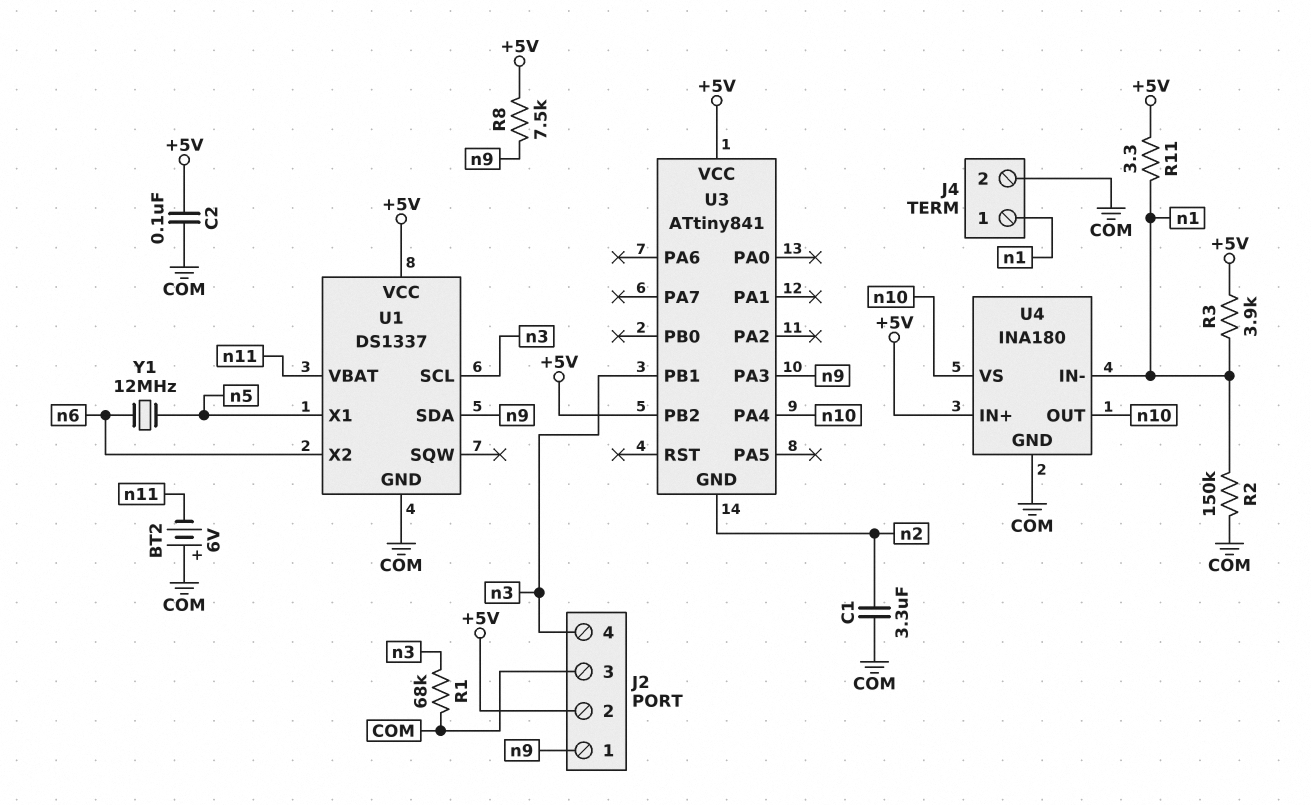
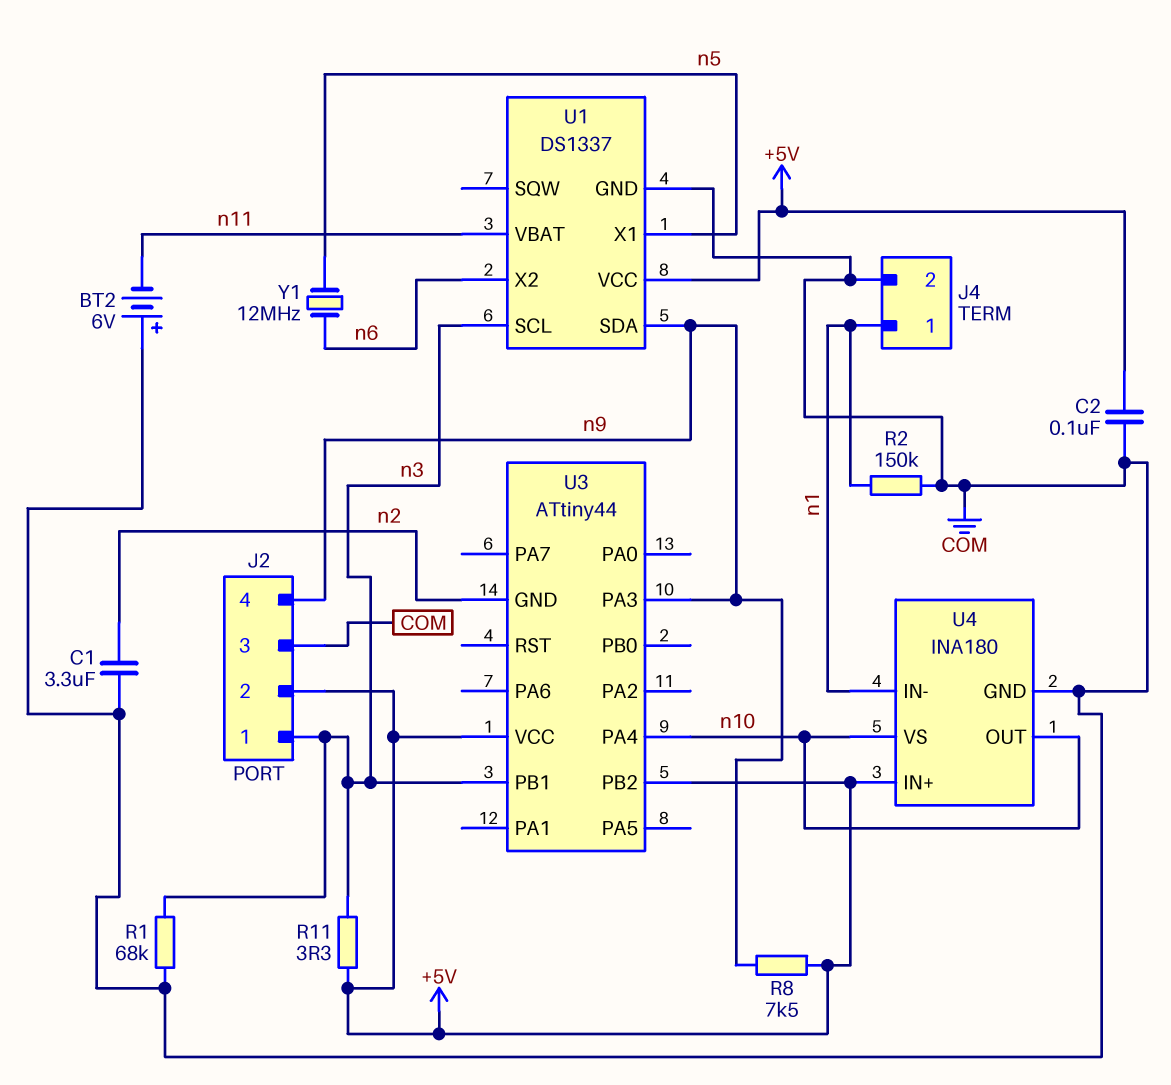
J2 pin 1: n9 -> n3
J2 pin 4: n3 -> n9
R3: 3.9k (+5V, n1) -> none
R11: 3.3 (+5V, n1) -> 3.3 (+5V, n3)
U3: ATtiny841 -> ATtiny44

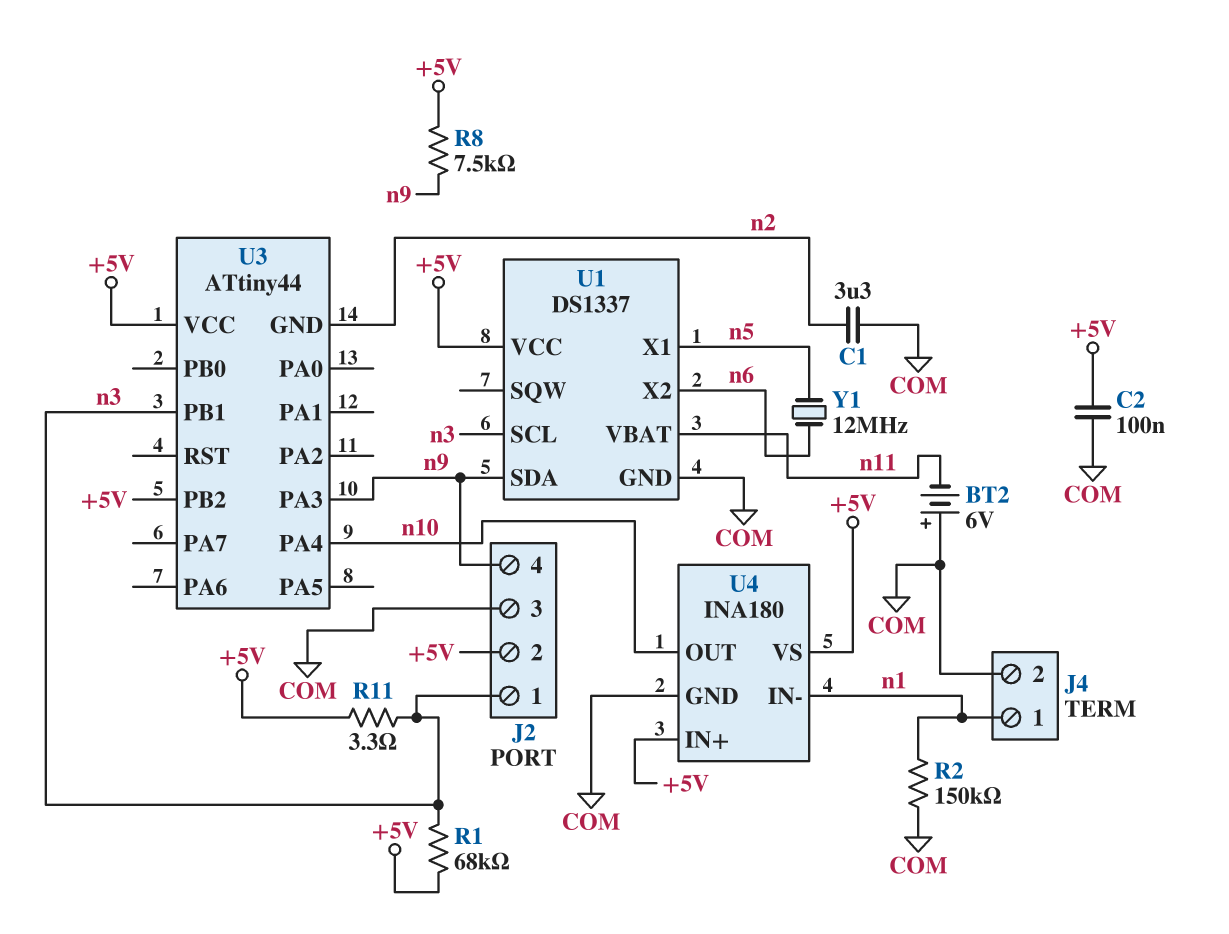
R1: 68k (COM, n3) -> 68k (+5V, n3)
U4 pin VS: n10 -> +5V

